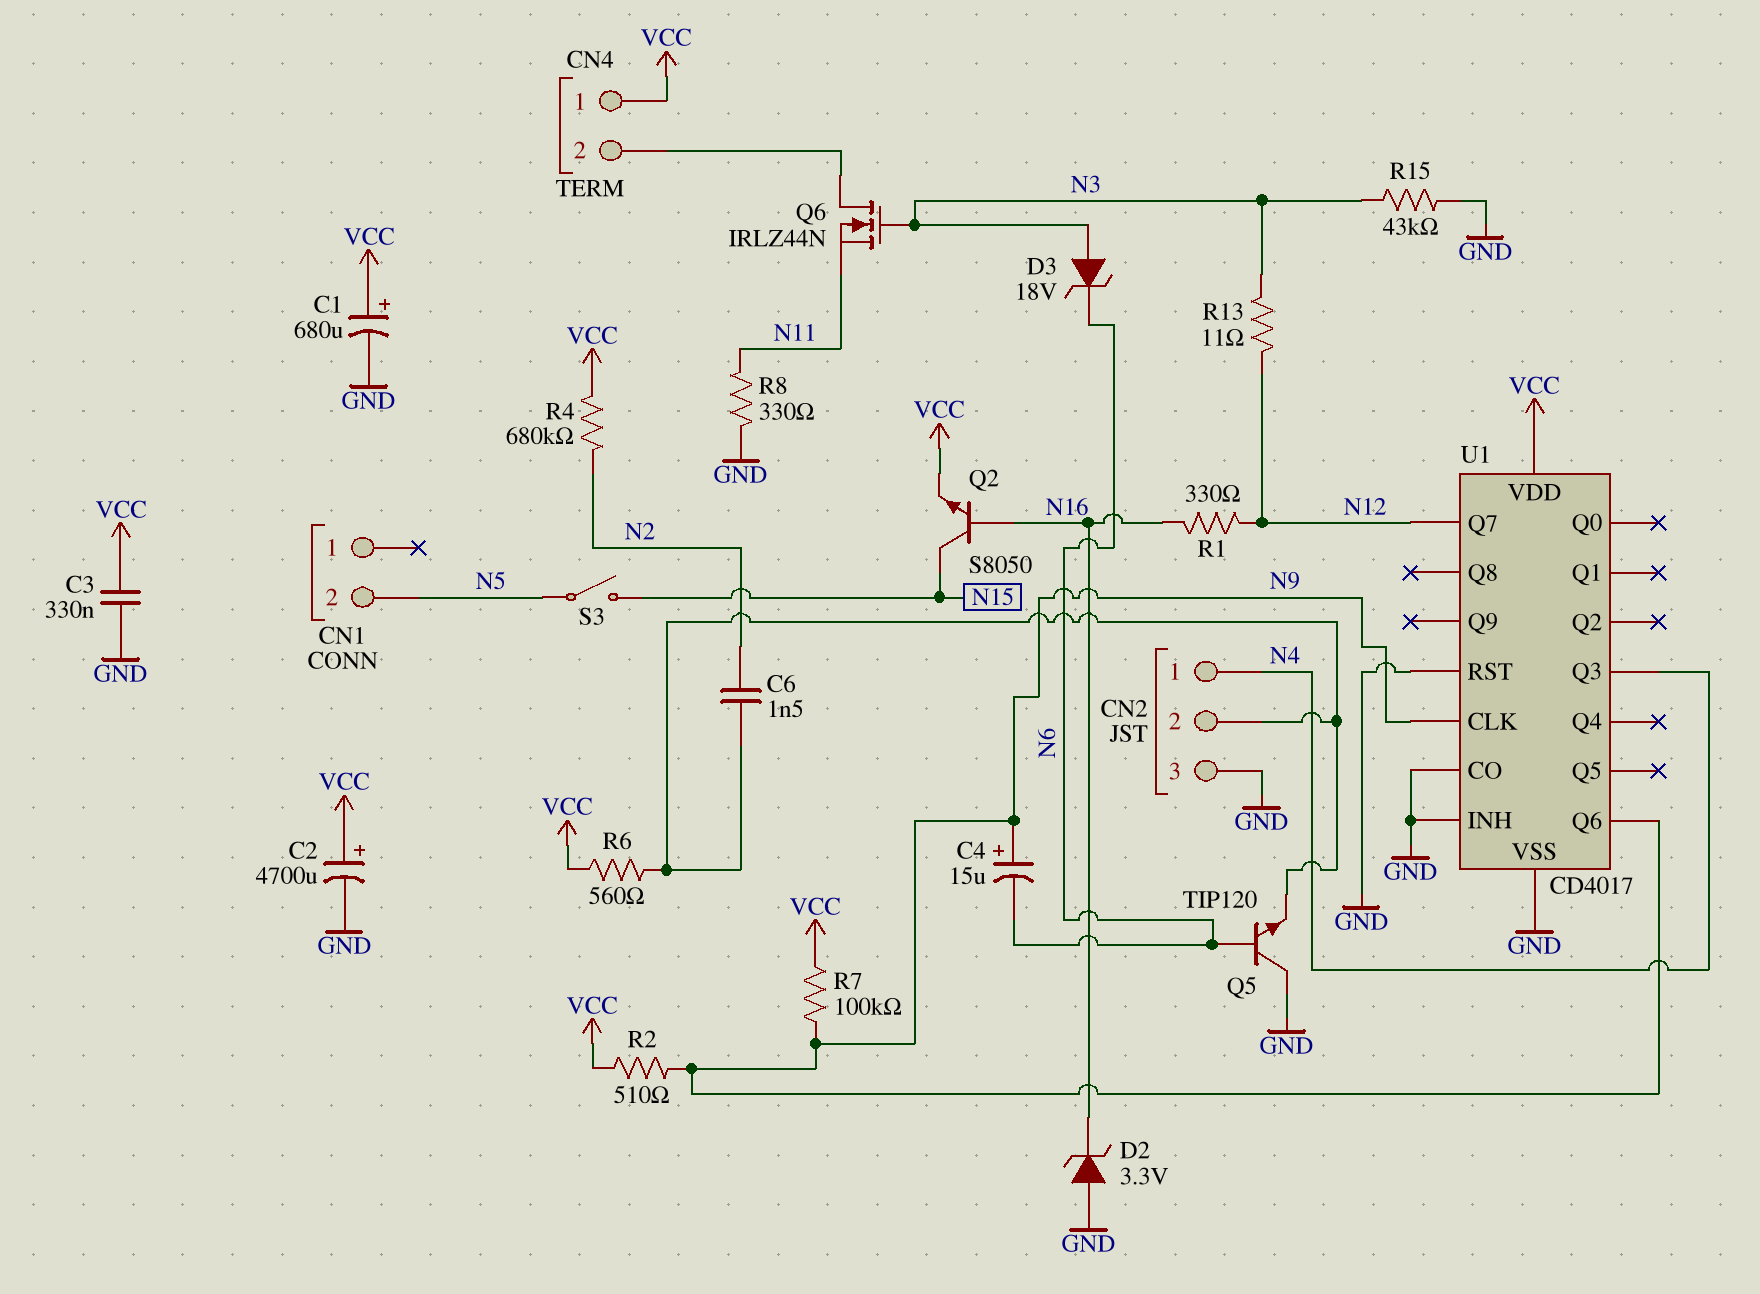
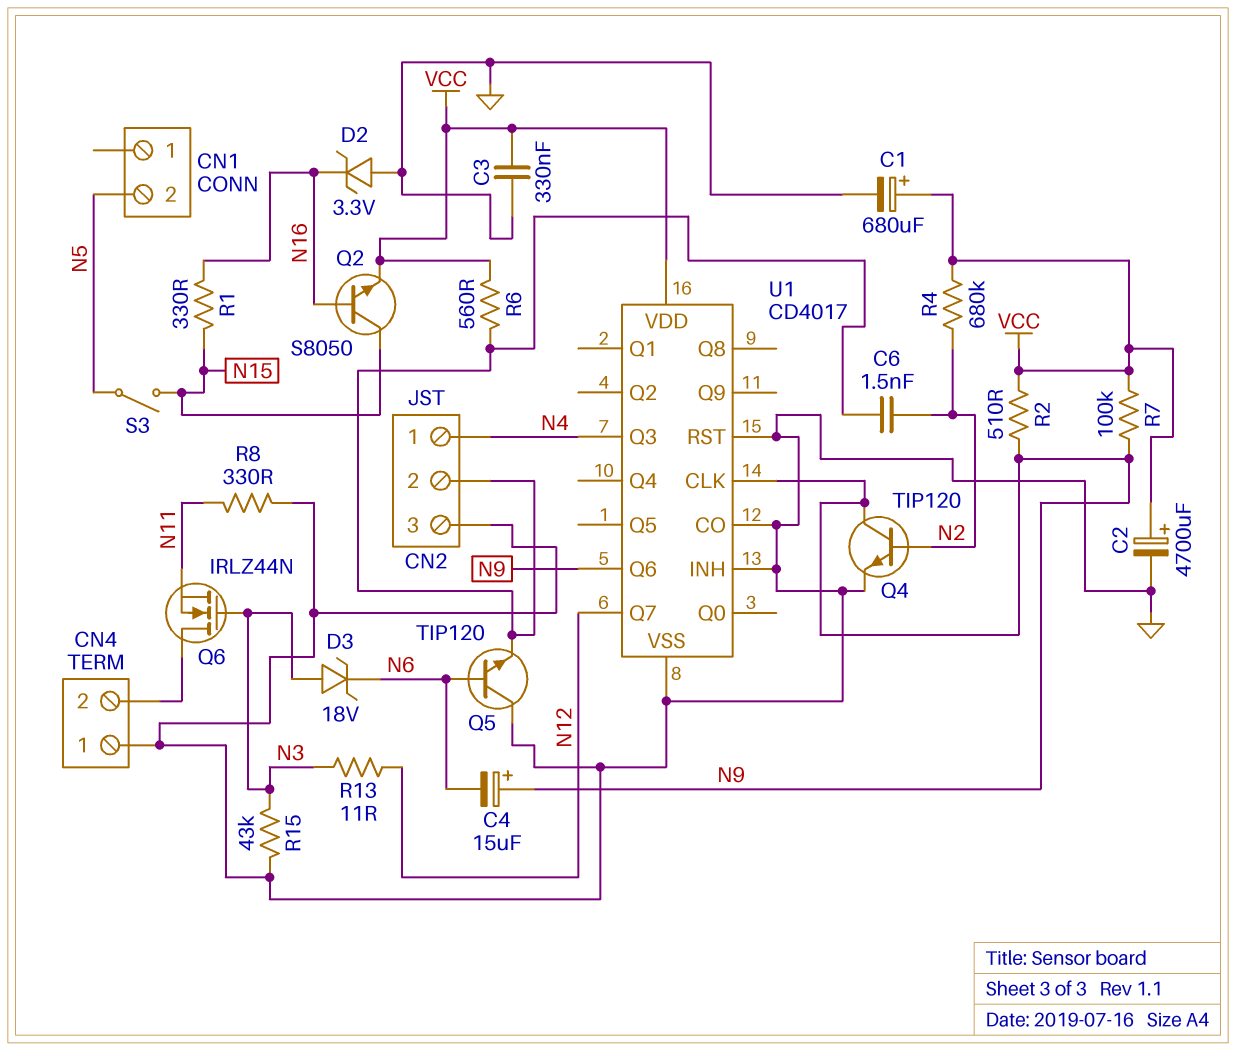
CN4 pin 1: VCC -> GND
Q4: none -> NPN TIP120 (B N2, C N9, E GND)
R1: 330 (N12, N16) -> 330 (N15, N16)

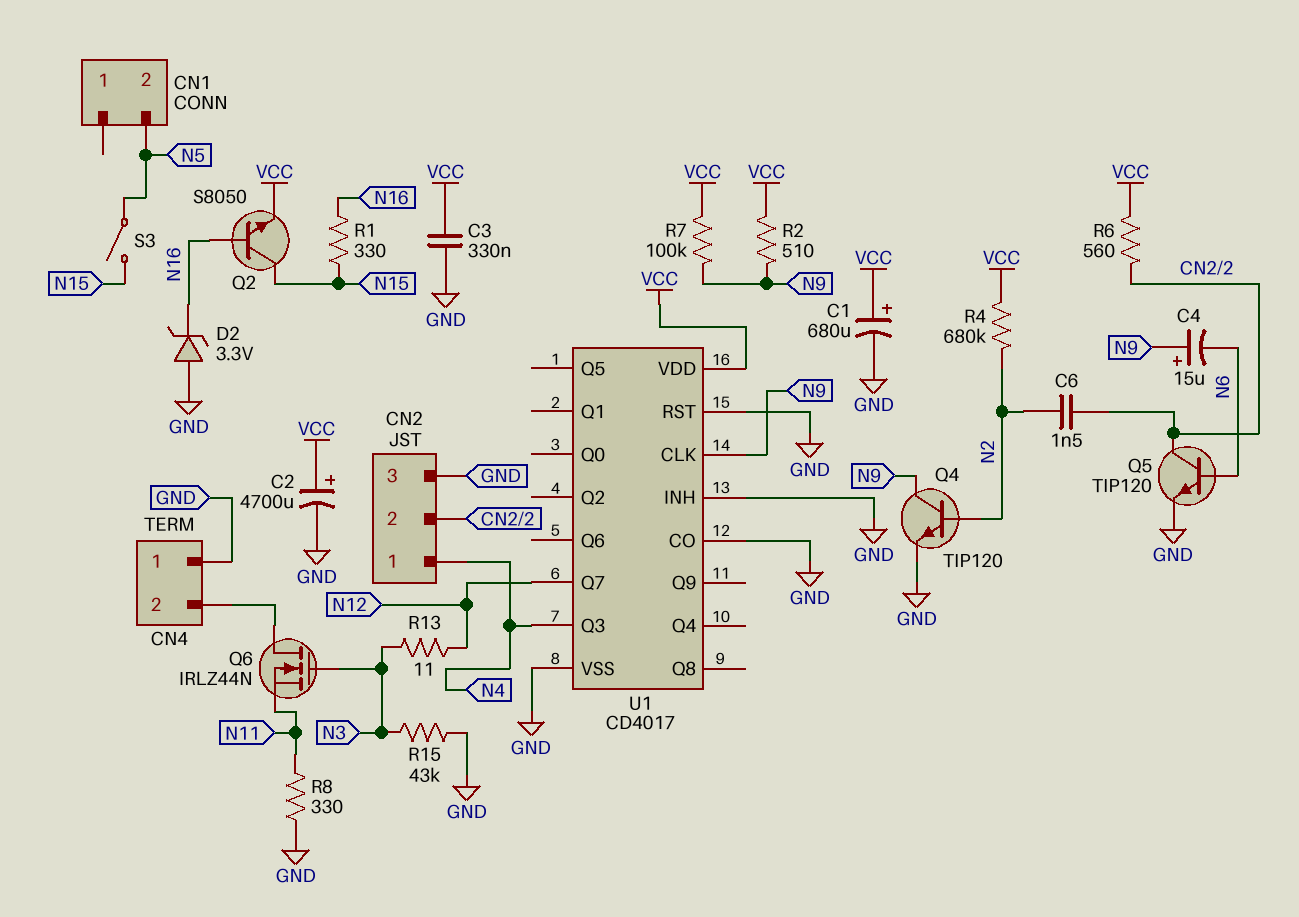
D3: zener 18V (A N3, K N6) -> none
Q5: NPN TIP120 (B N6, C GND, E CN2/2) -> NPN TIP120 (B N6, C CN2/2, E GND)
U1 pin Q6: N9 -> none

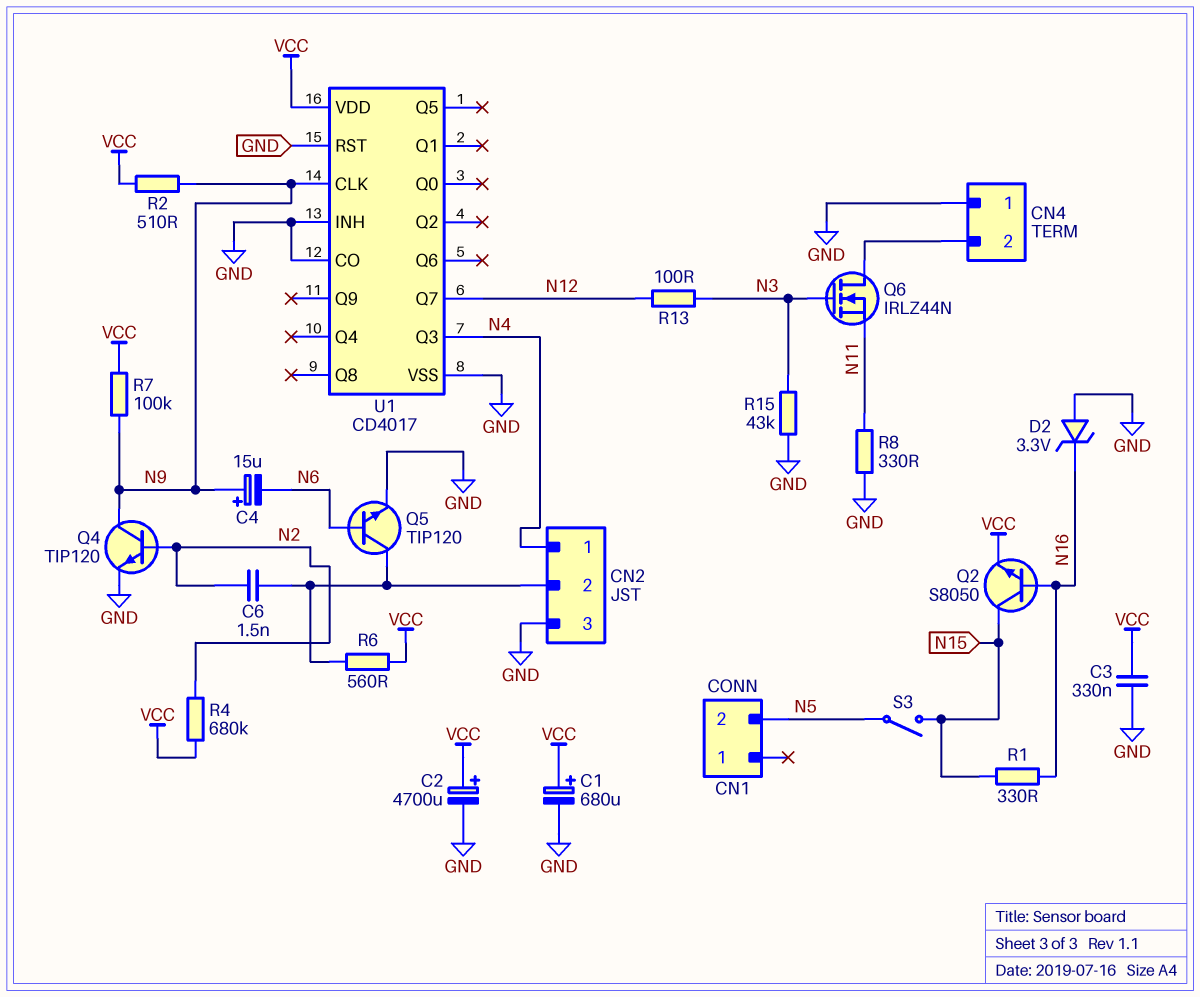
R13: 11 (N3, N12) -> 100 (N3, N12)

